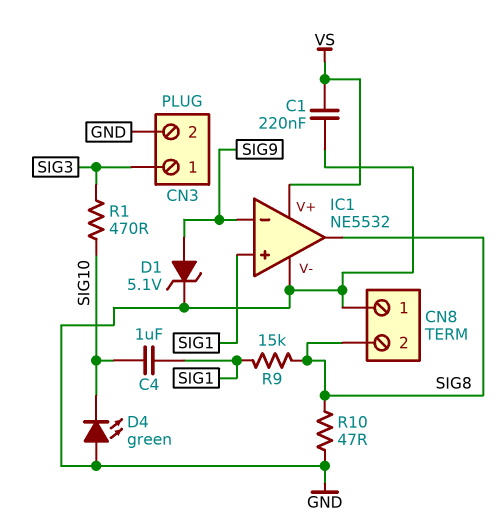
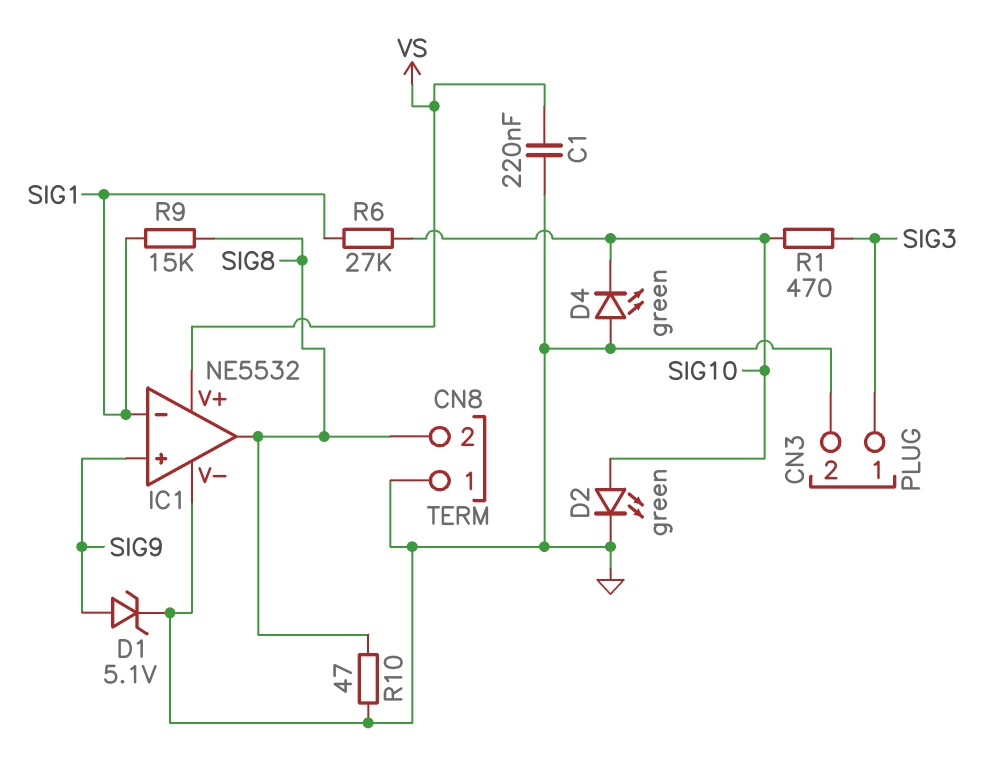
C4: 1uF (SIG1, SIG10) -> none
D2: none -> LED green (A SIG10, K GND)
IC1 pin in+: SIG1 -> SIG9
IC1 pin in-: SIG9 -> SIG1
R6: none -> 27k (SIG1, SIG10)

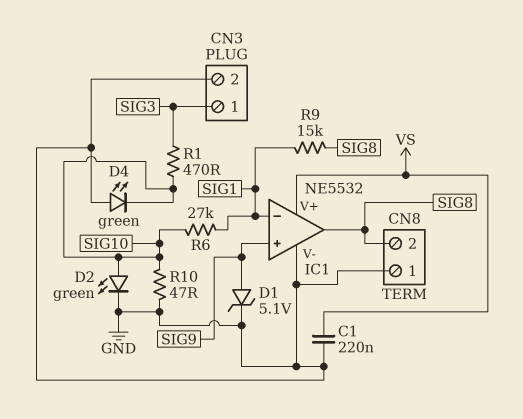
R10: 47 (GND, SIG8) -> 47 (GND, SIG10)

